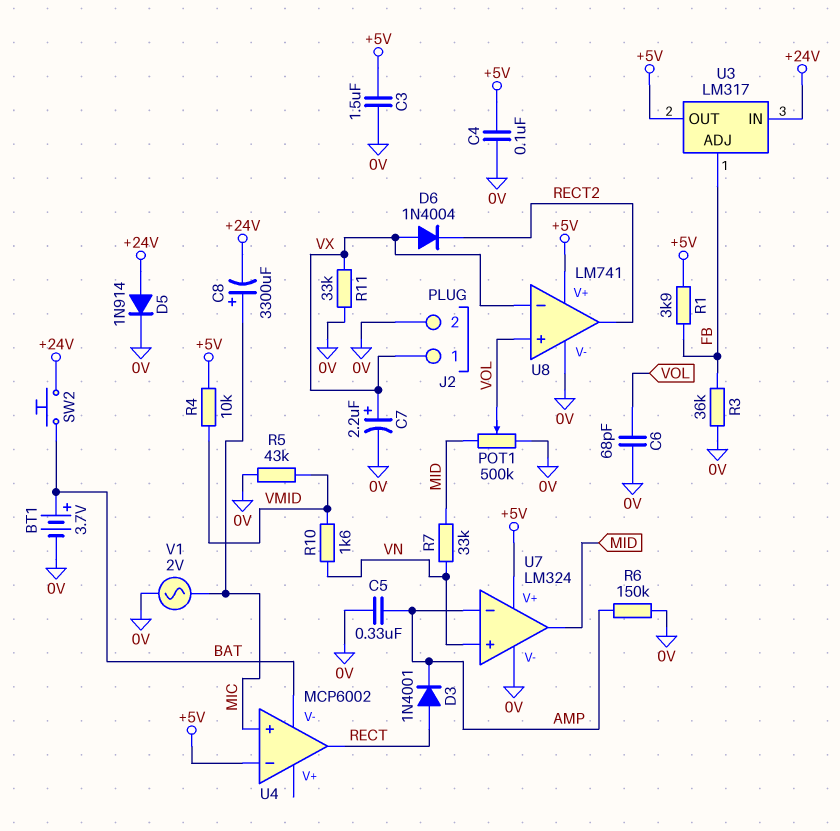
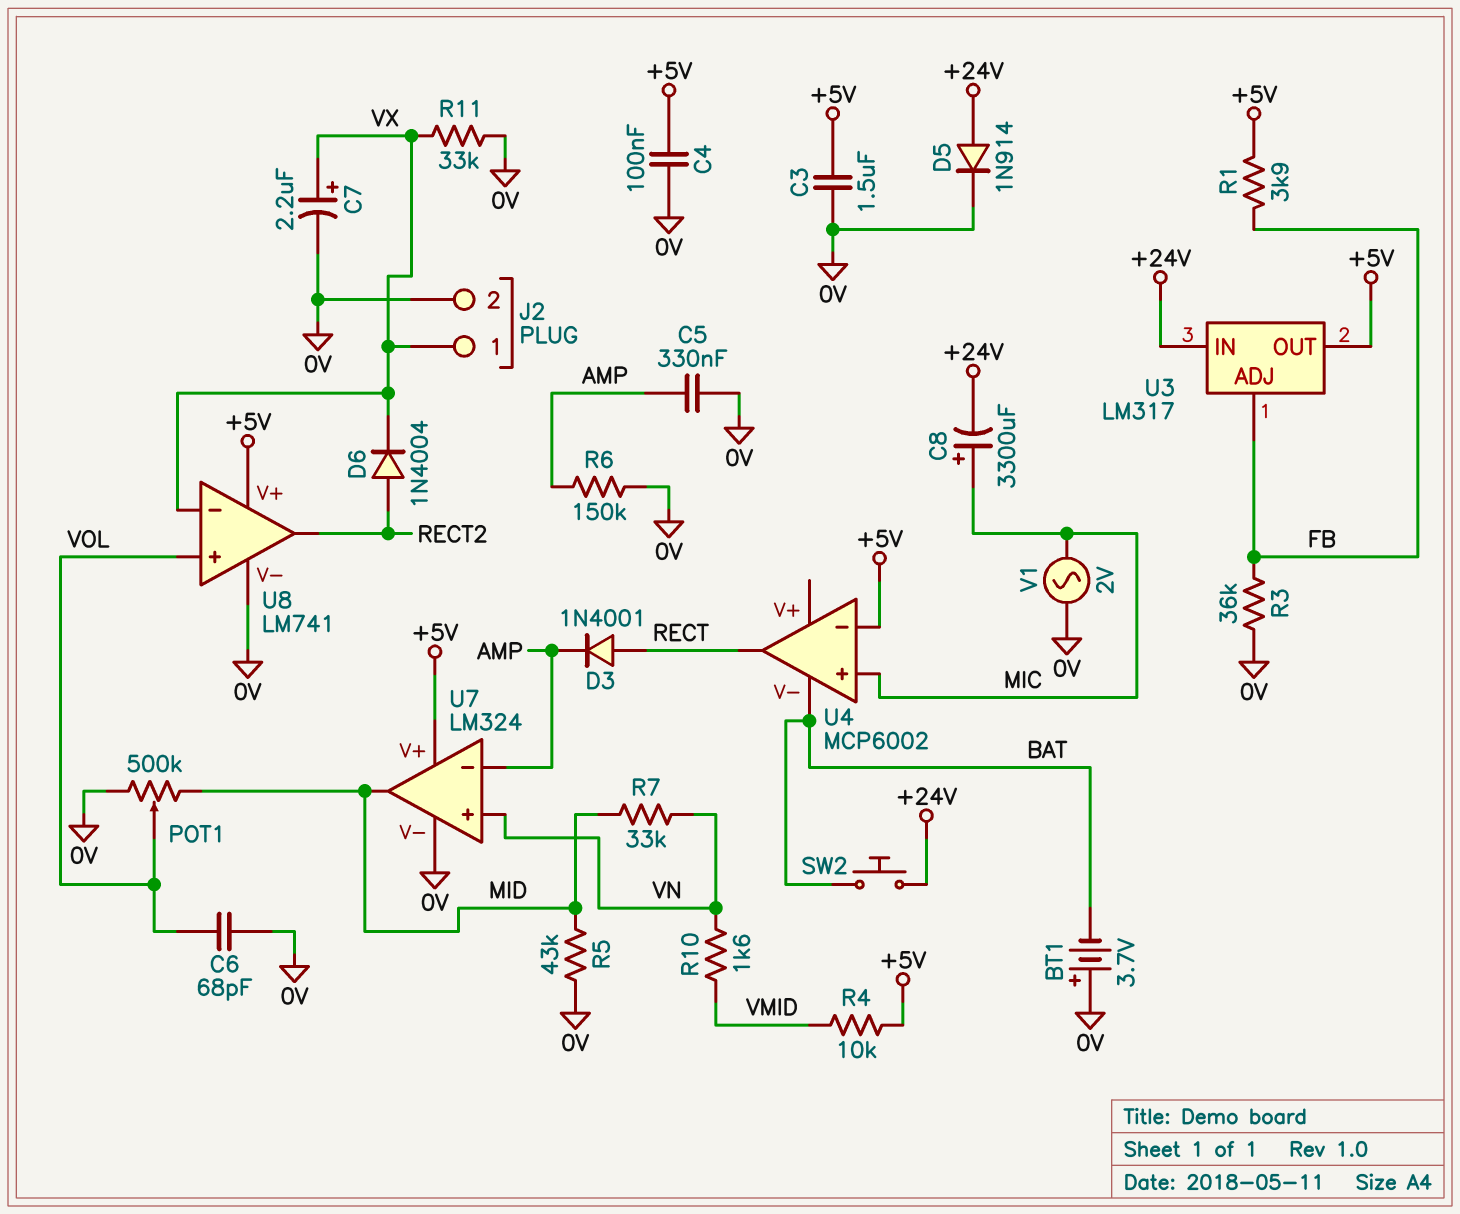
BT1: 3.7V (plus BAT, minus 0V) -> 3.7V (plus 0V, minus BAT)
D6: diode 1N4004 (A VX, K RECT2) -> diode 1N4004 (A RECT2, K VX)
R5: 43k (0V, VMID) -> 43k (0V, MID)

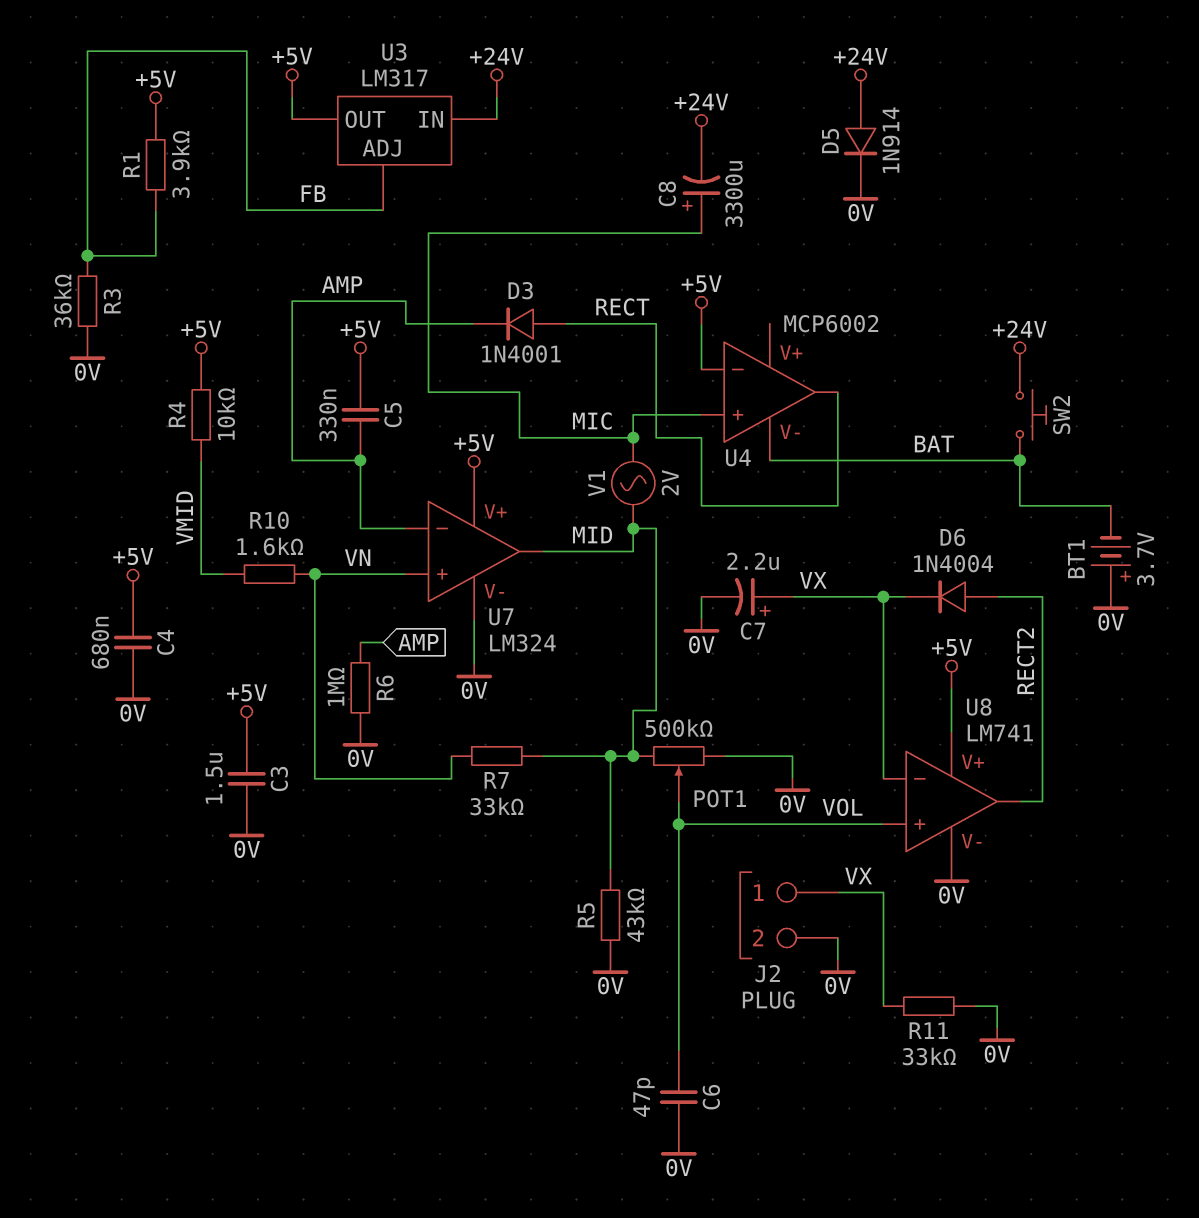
C4: 100nF (+5V, 0V) -> 680nF (+5V, 0V)
C5: 330nF (0V, AMP) -> 330nF (+5V, AMP)
C6: 68pF (0V, VOL) -> 47pF (0V, VOL)
R6: 150k (0V, AMP) -> 1M (0V, AMP)
V1: AC 2V (0V, MIC) -> AC 2V (MIC, MID)

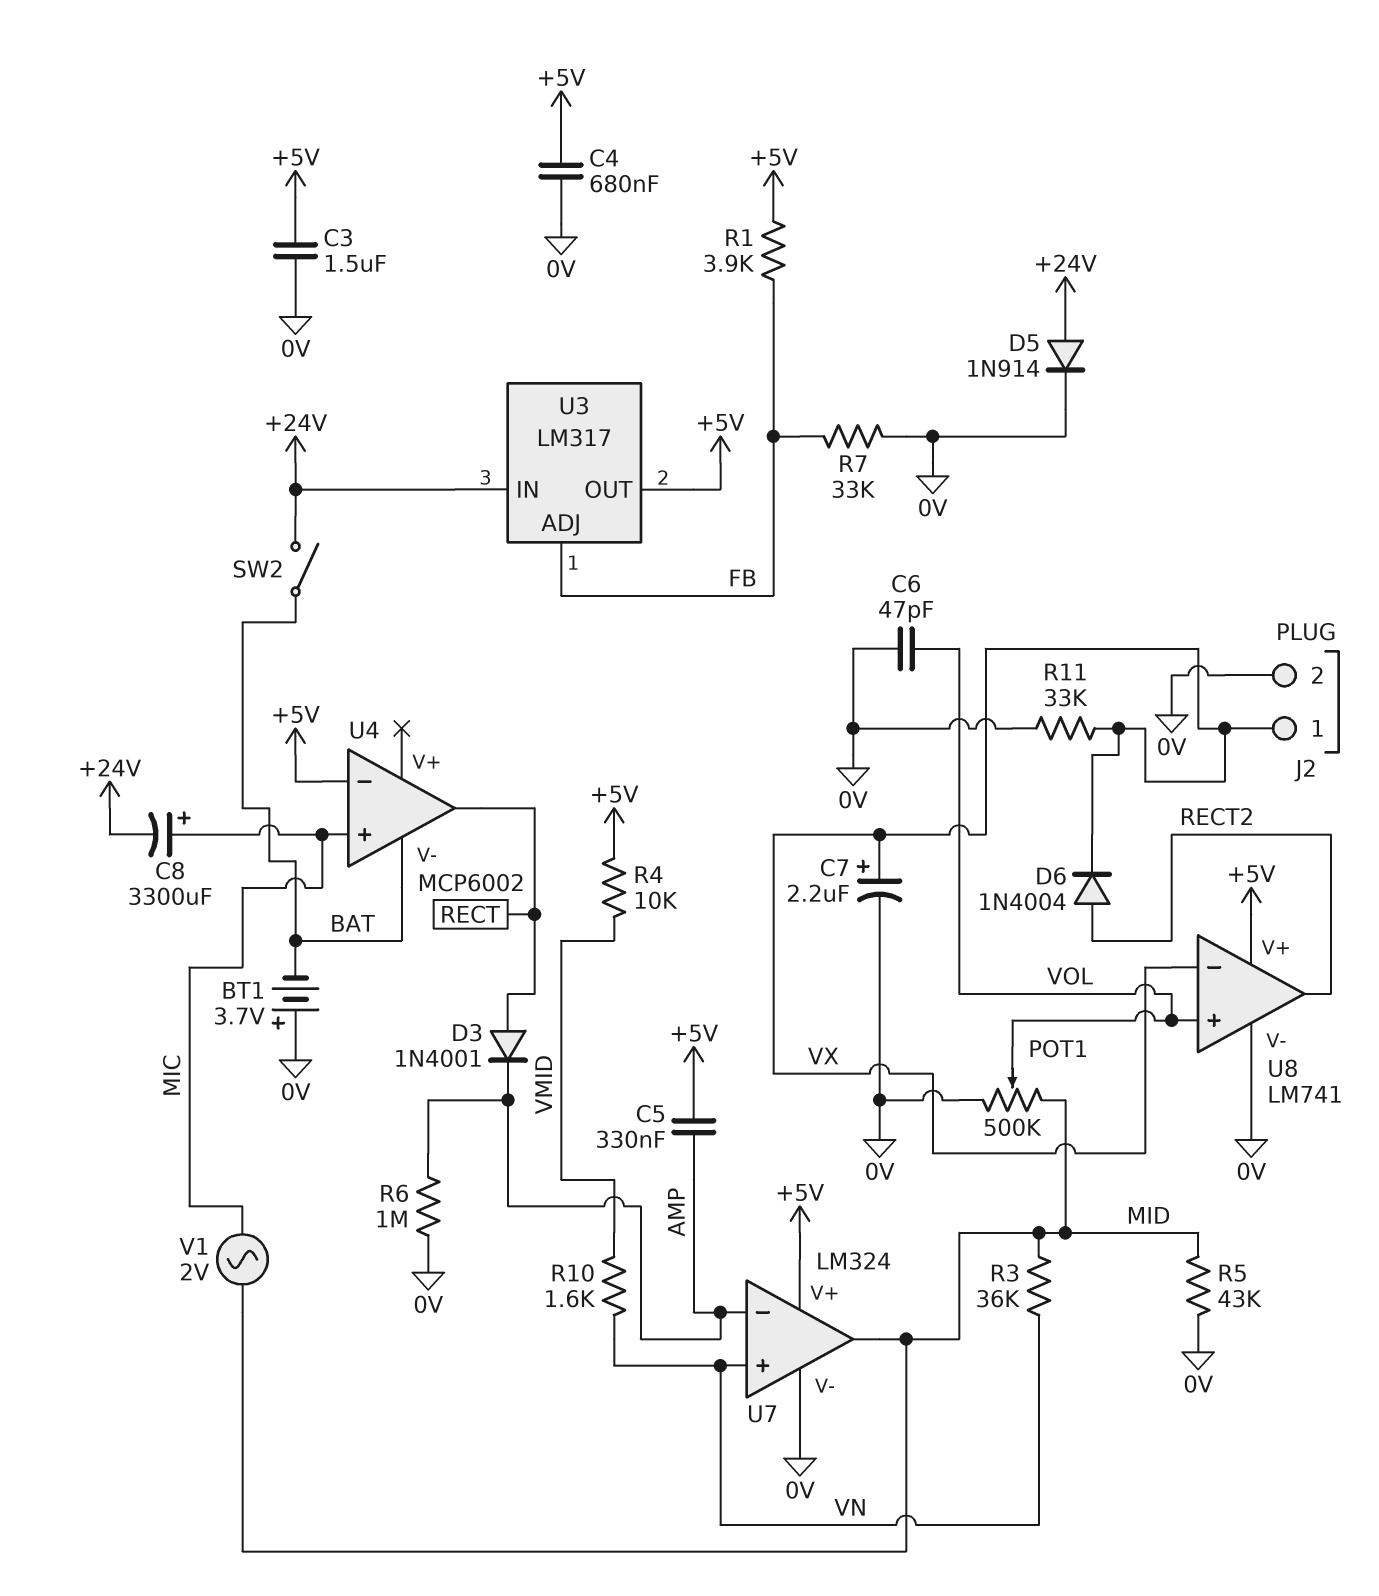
R3: 36k (0V, FB) -> 36k (MID, VN)
R7: 33k (MID, VN) -> 33k (0V, FB)
SW2: button (+24V, BAT) -> switch (+24V, BAT)

